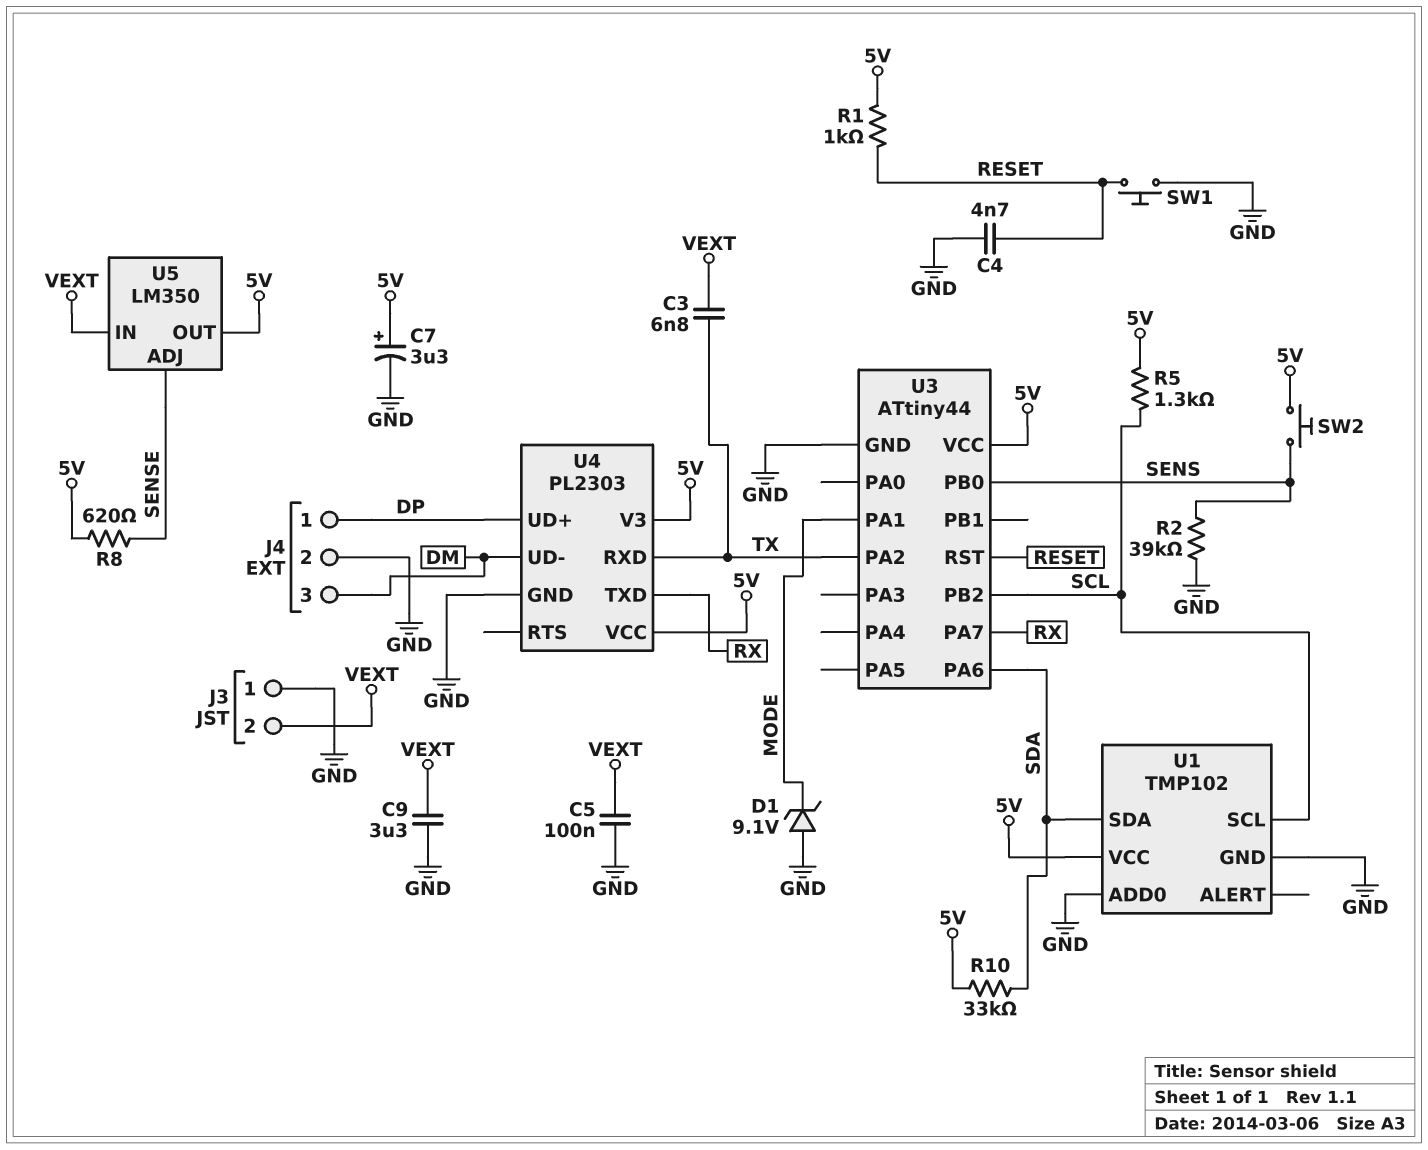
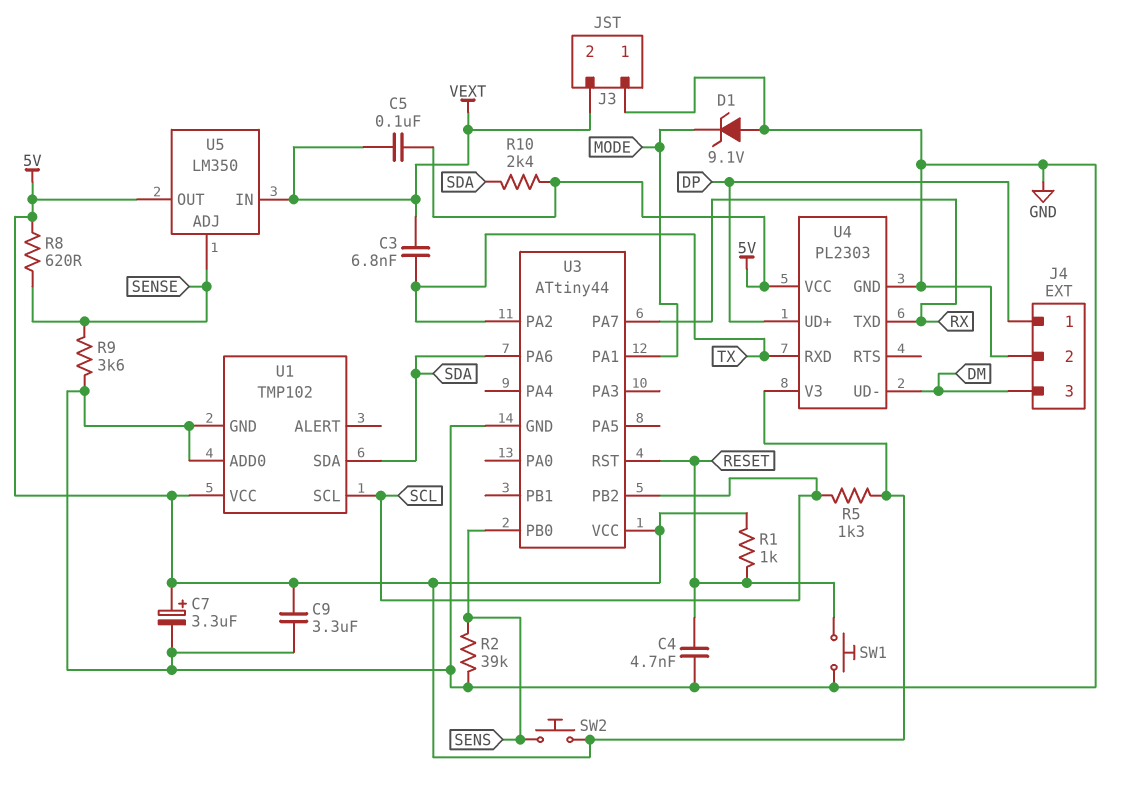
C5: 100nF (GND, VEXT) -> 100nF (5V, VEXT)
C9: 3.3uF (GND, VEXT) -> 3.3uF (5V, GND)
R9: none -> 3.6k (GND, SENSE)
R10: 33k (5V, SDA) -> 2.4k (5V, SDA)

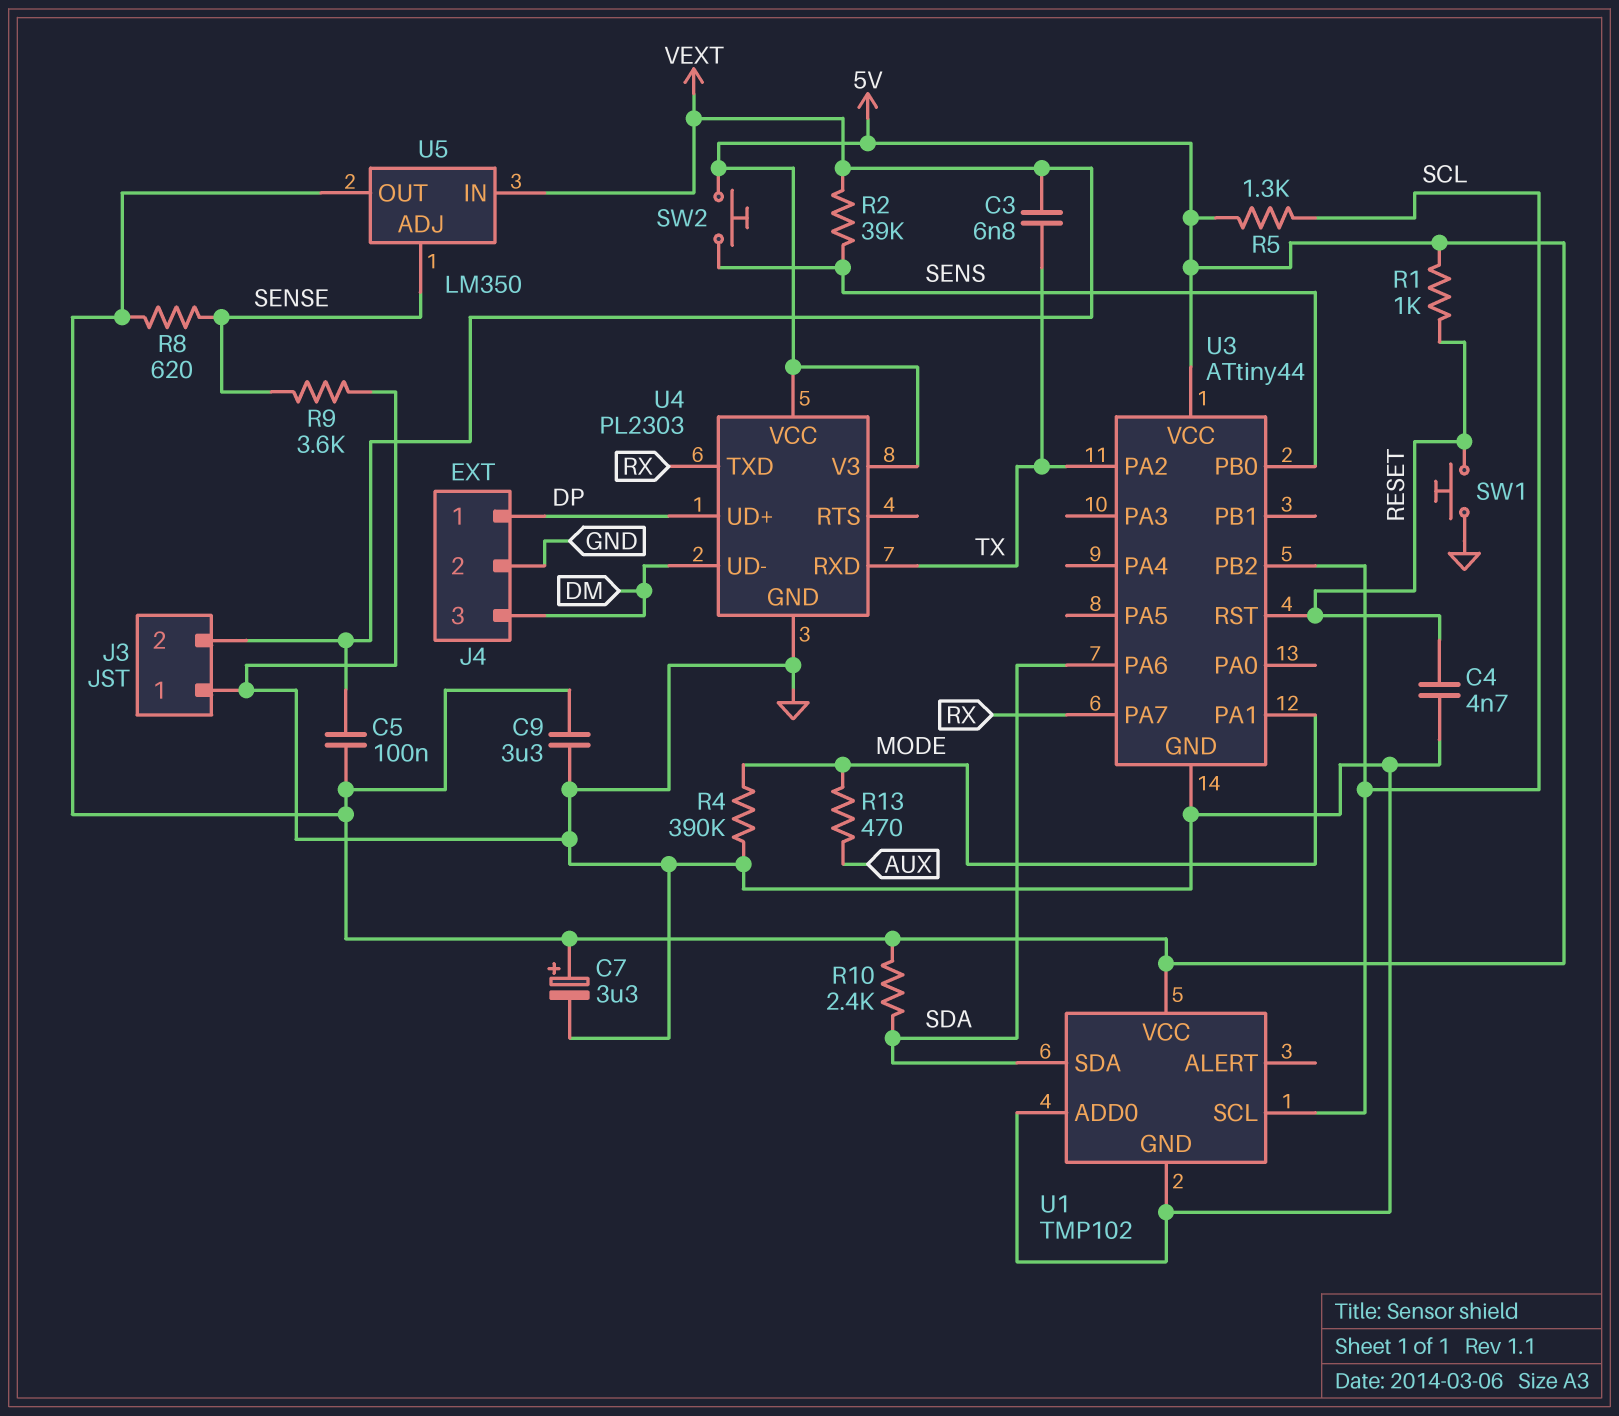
D1: zener 9.1V (A GND, K MODE) -> none
R2: 39k (GND, SENS) -> 39k (SENS, VEXT)
R4: none -> 390k (GND, MODE)
R13: none -> 470 (AUX, MODE)

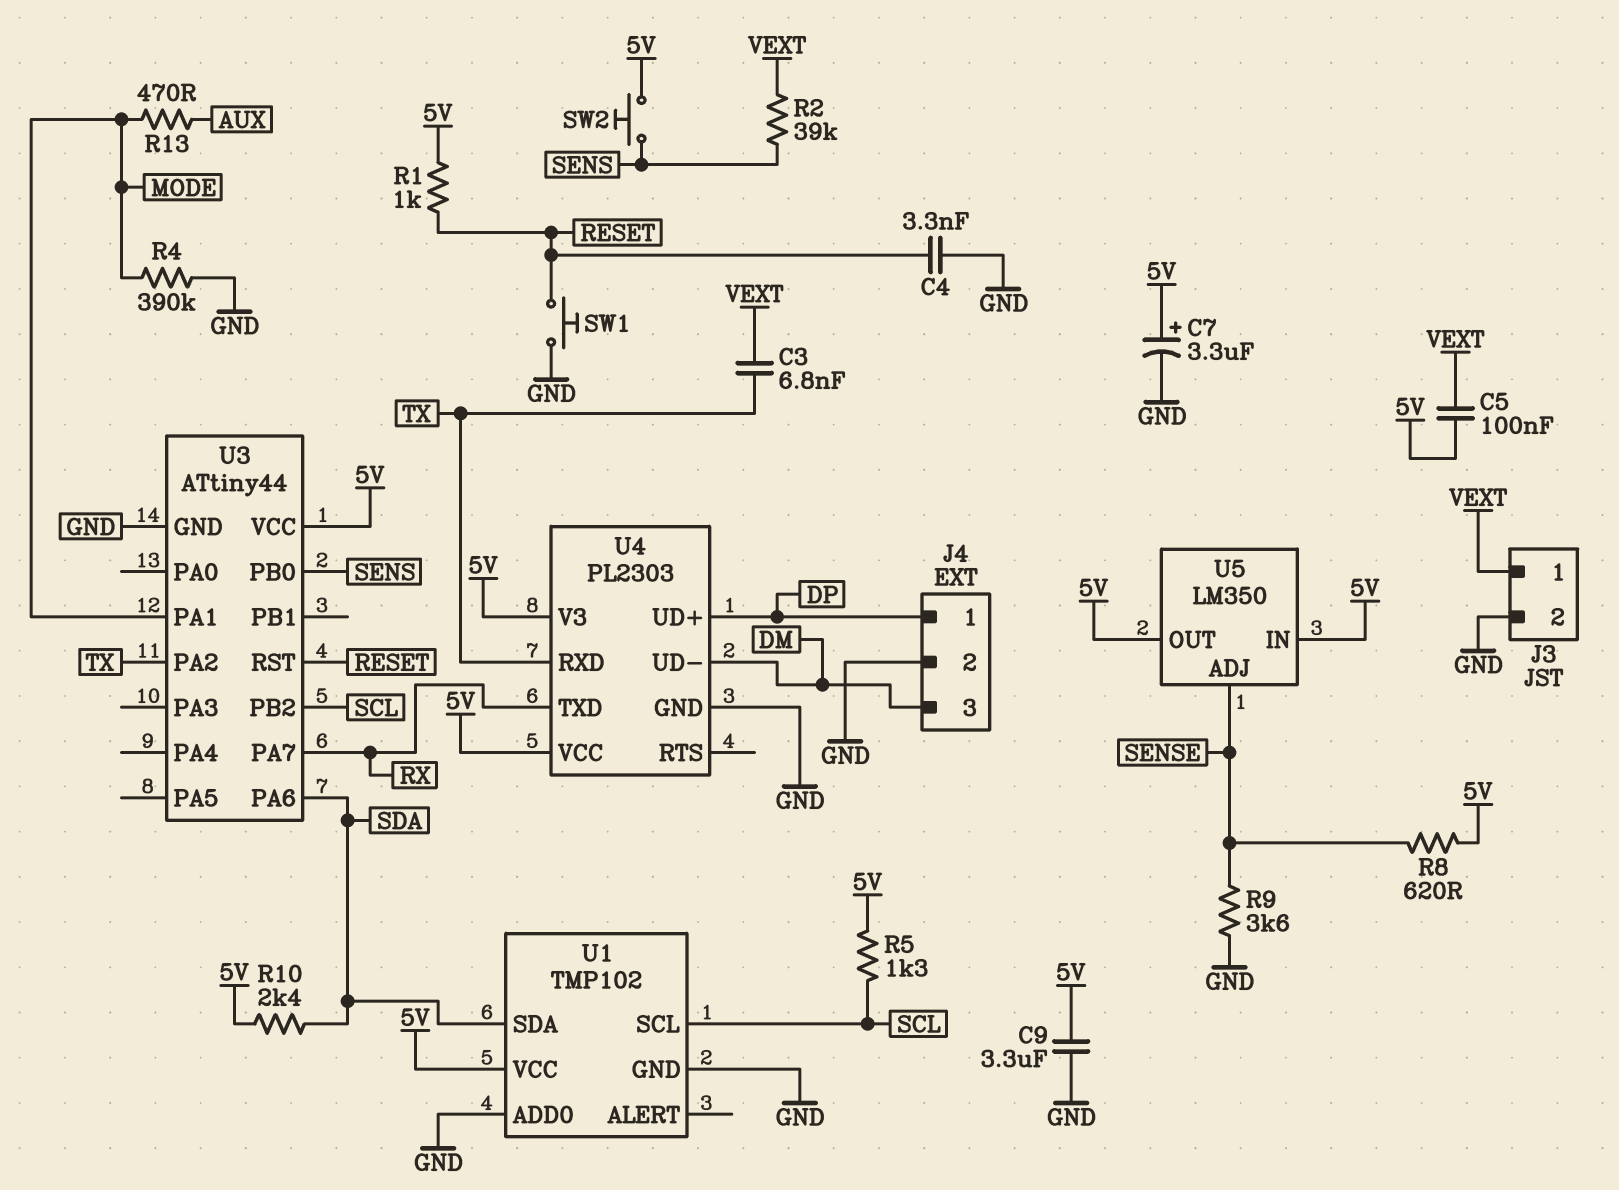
C4: 4.7nF (GND, RESET) -> 3.3nF (GND, RESET)
J3 pin 1: GND -> VEXT
J3 pin 2: VEXT -> GND
U5 pin IN: VEXT -> 5V

